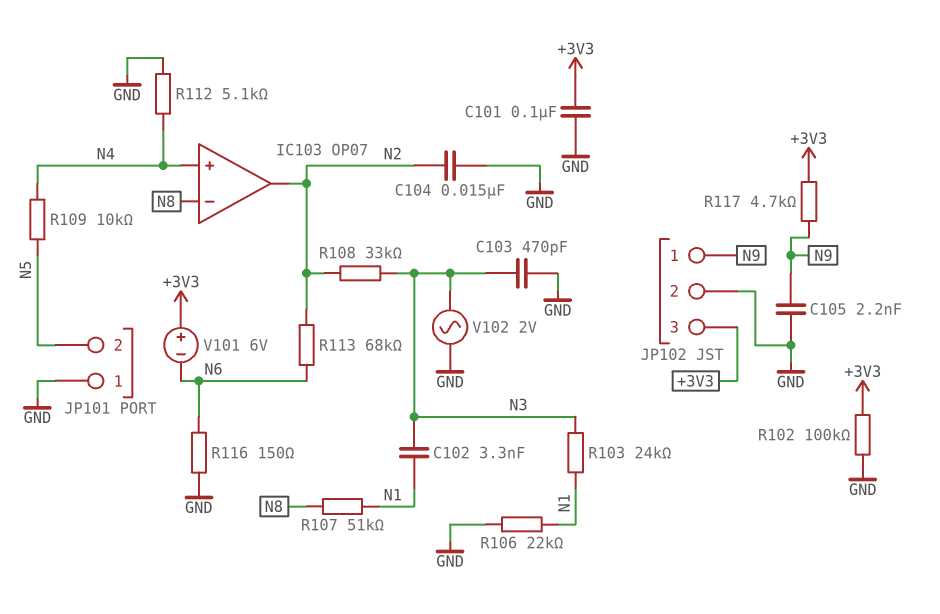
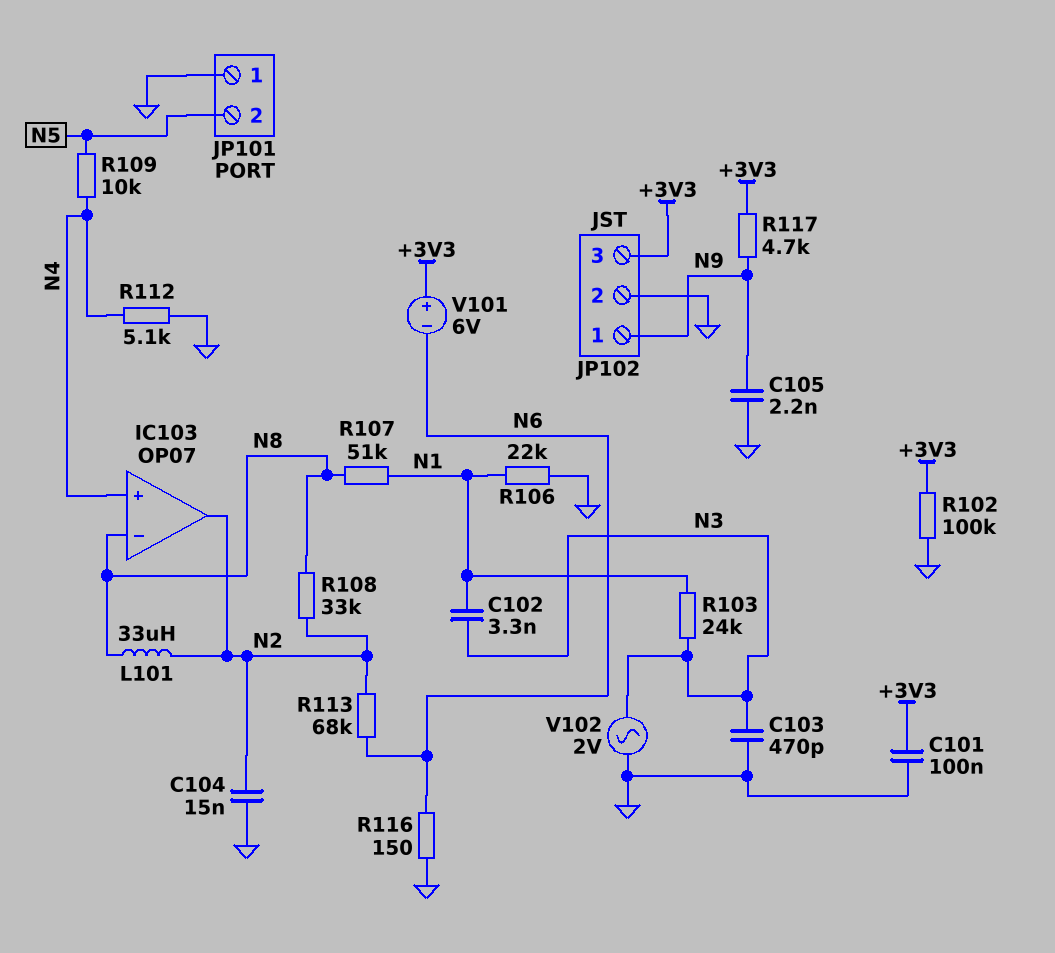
L101: none -> 33uH (N2, N8)
R108: 33k (N2, N3) -> 33k (N2, N8)

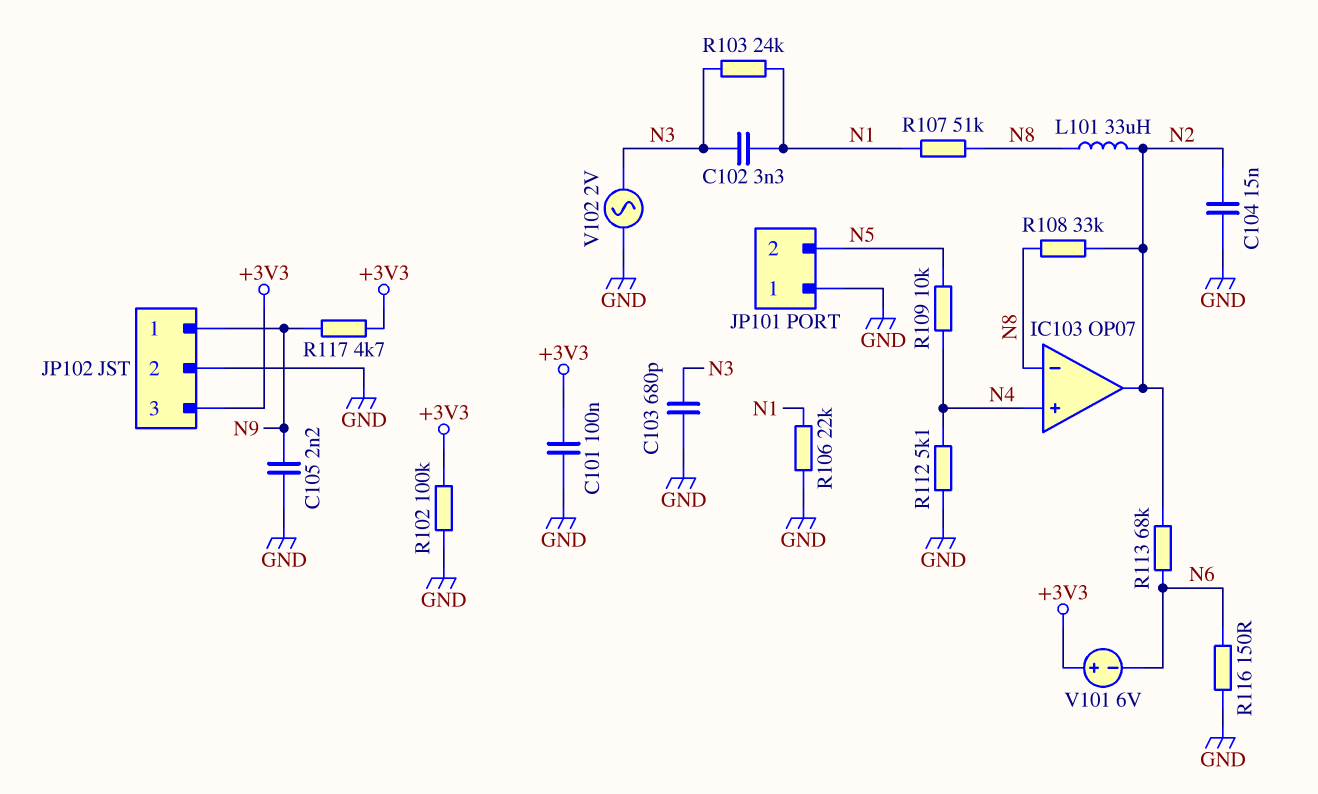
C103: 470pF (GND, N3) -> 680pF (GND, N3)

